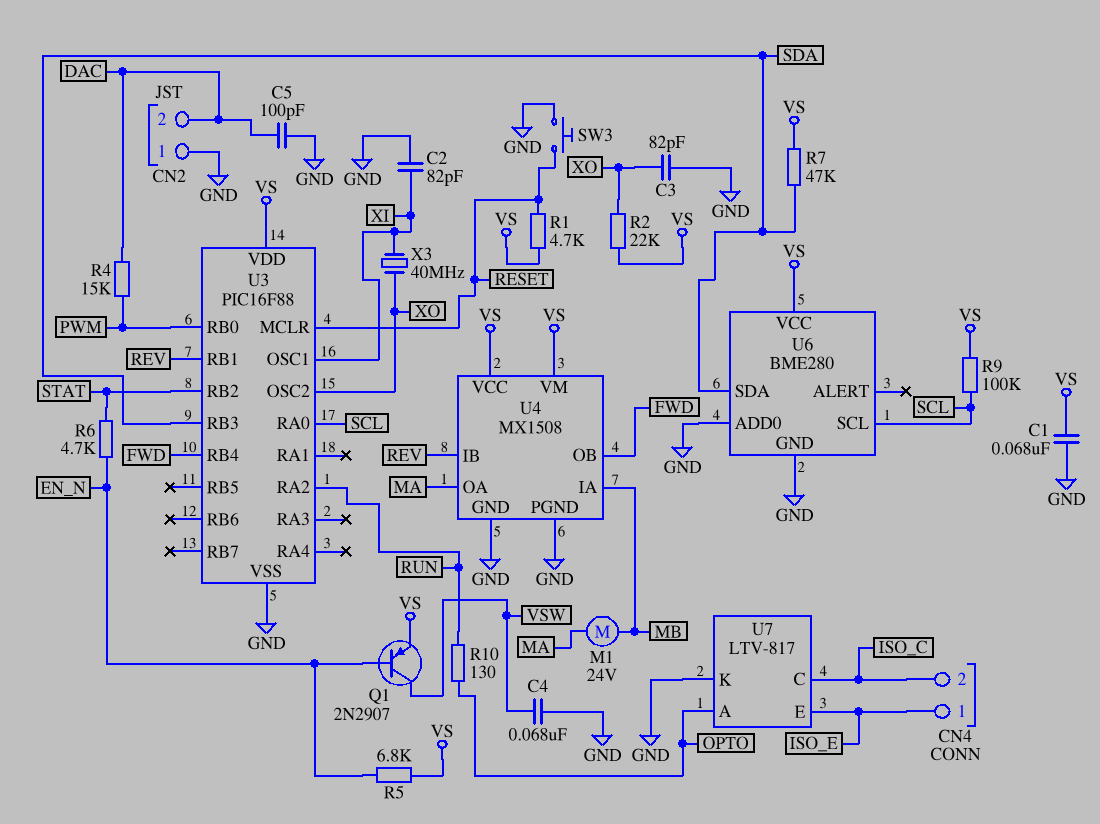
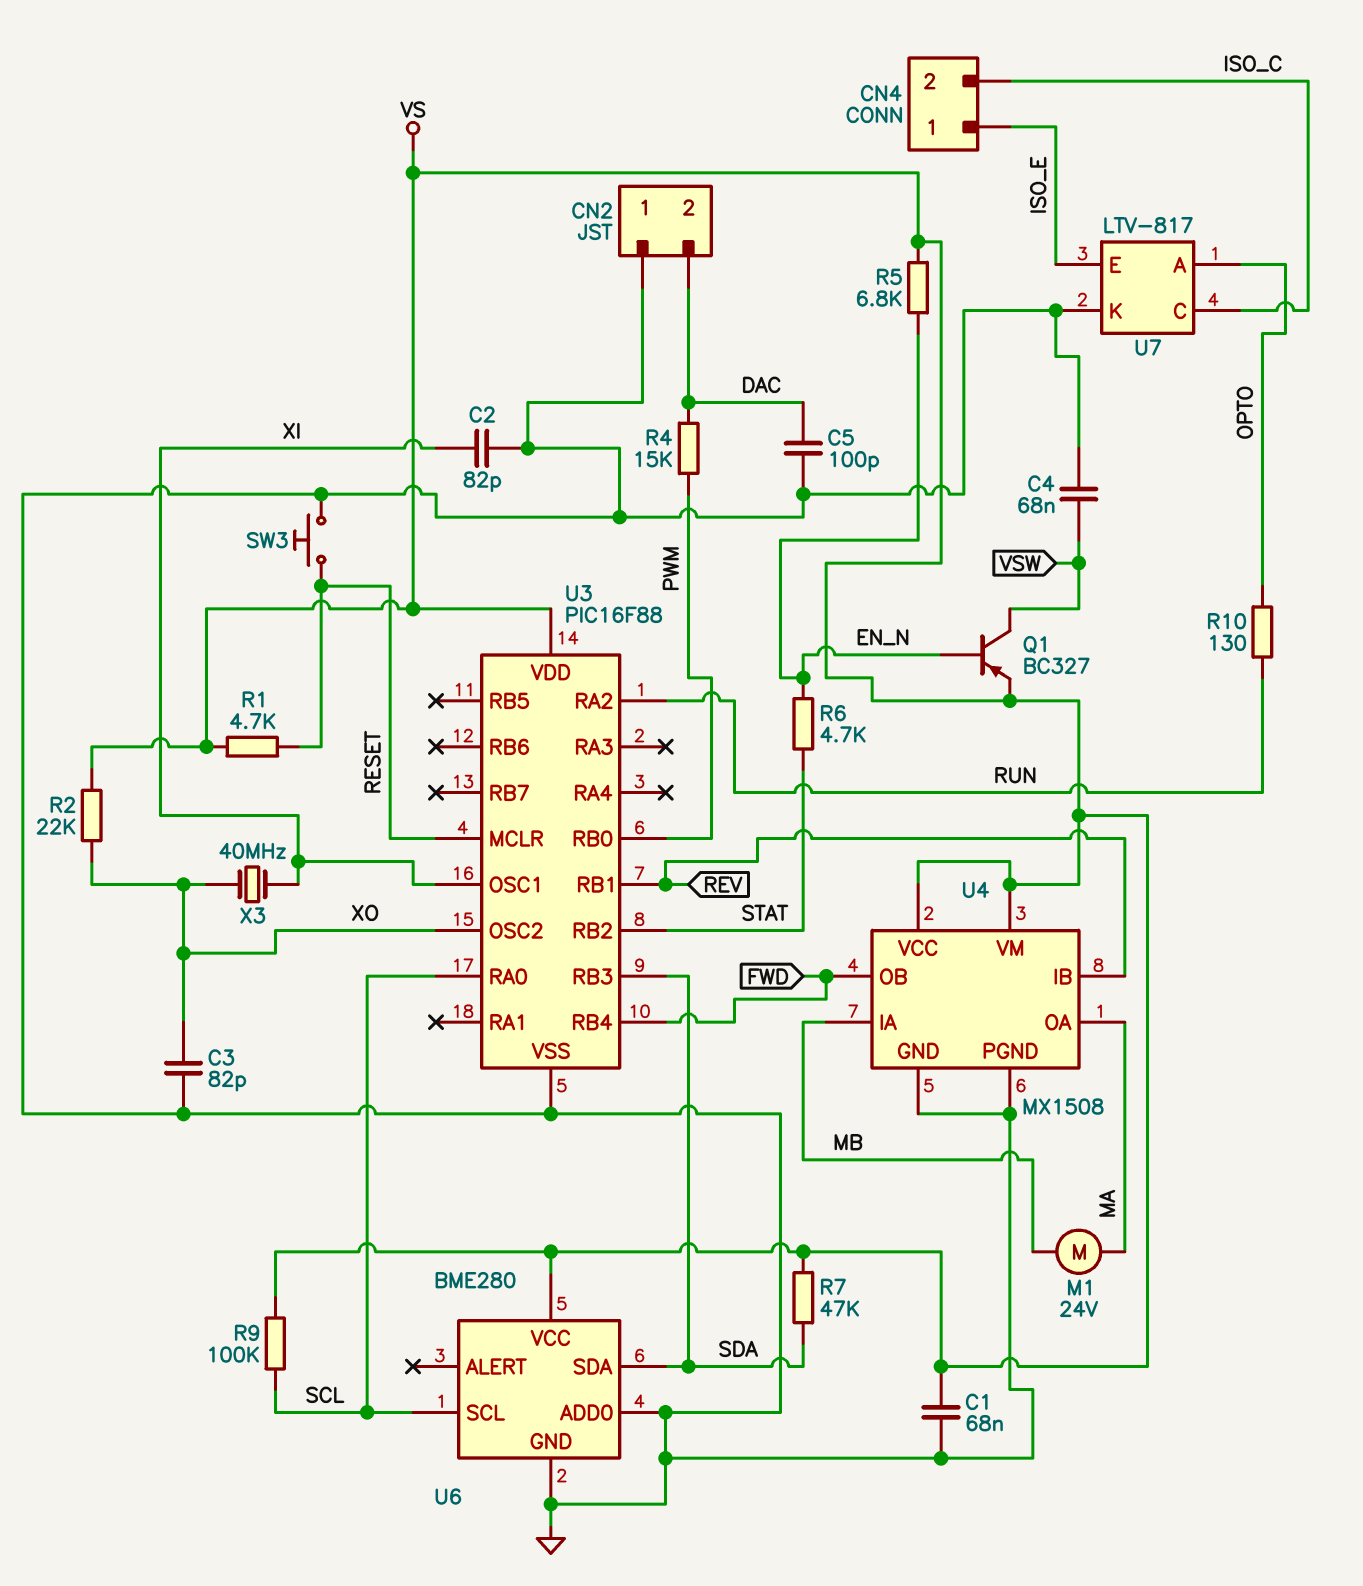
Q1: PNP 2N2907 (B EN_N, C VSW, E VS) -> PNP BC327 (B EN_N, C VSW, E VS)

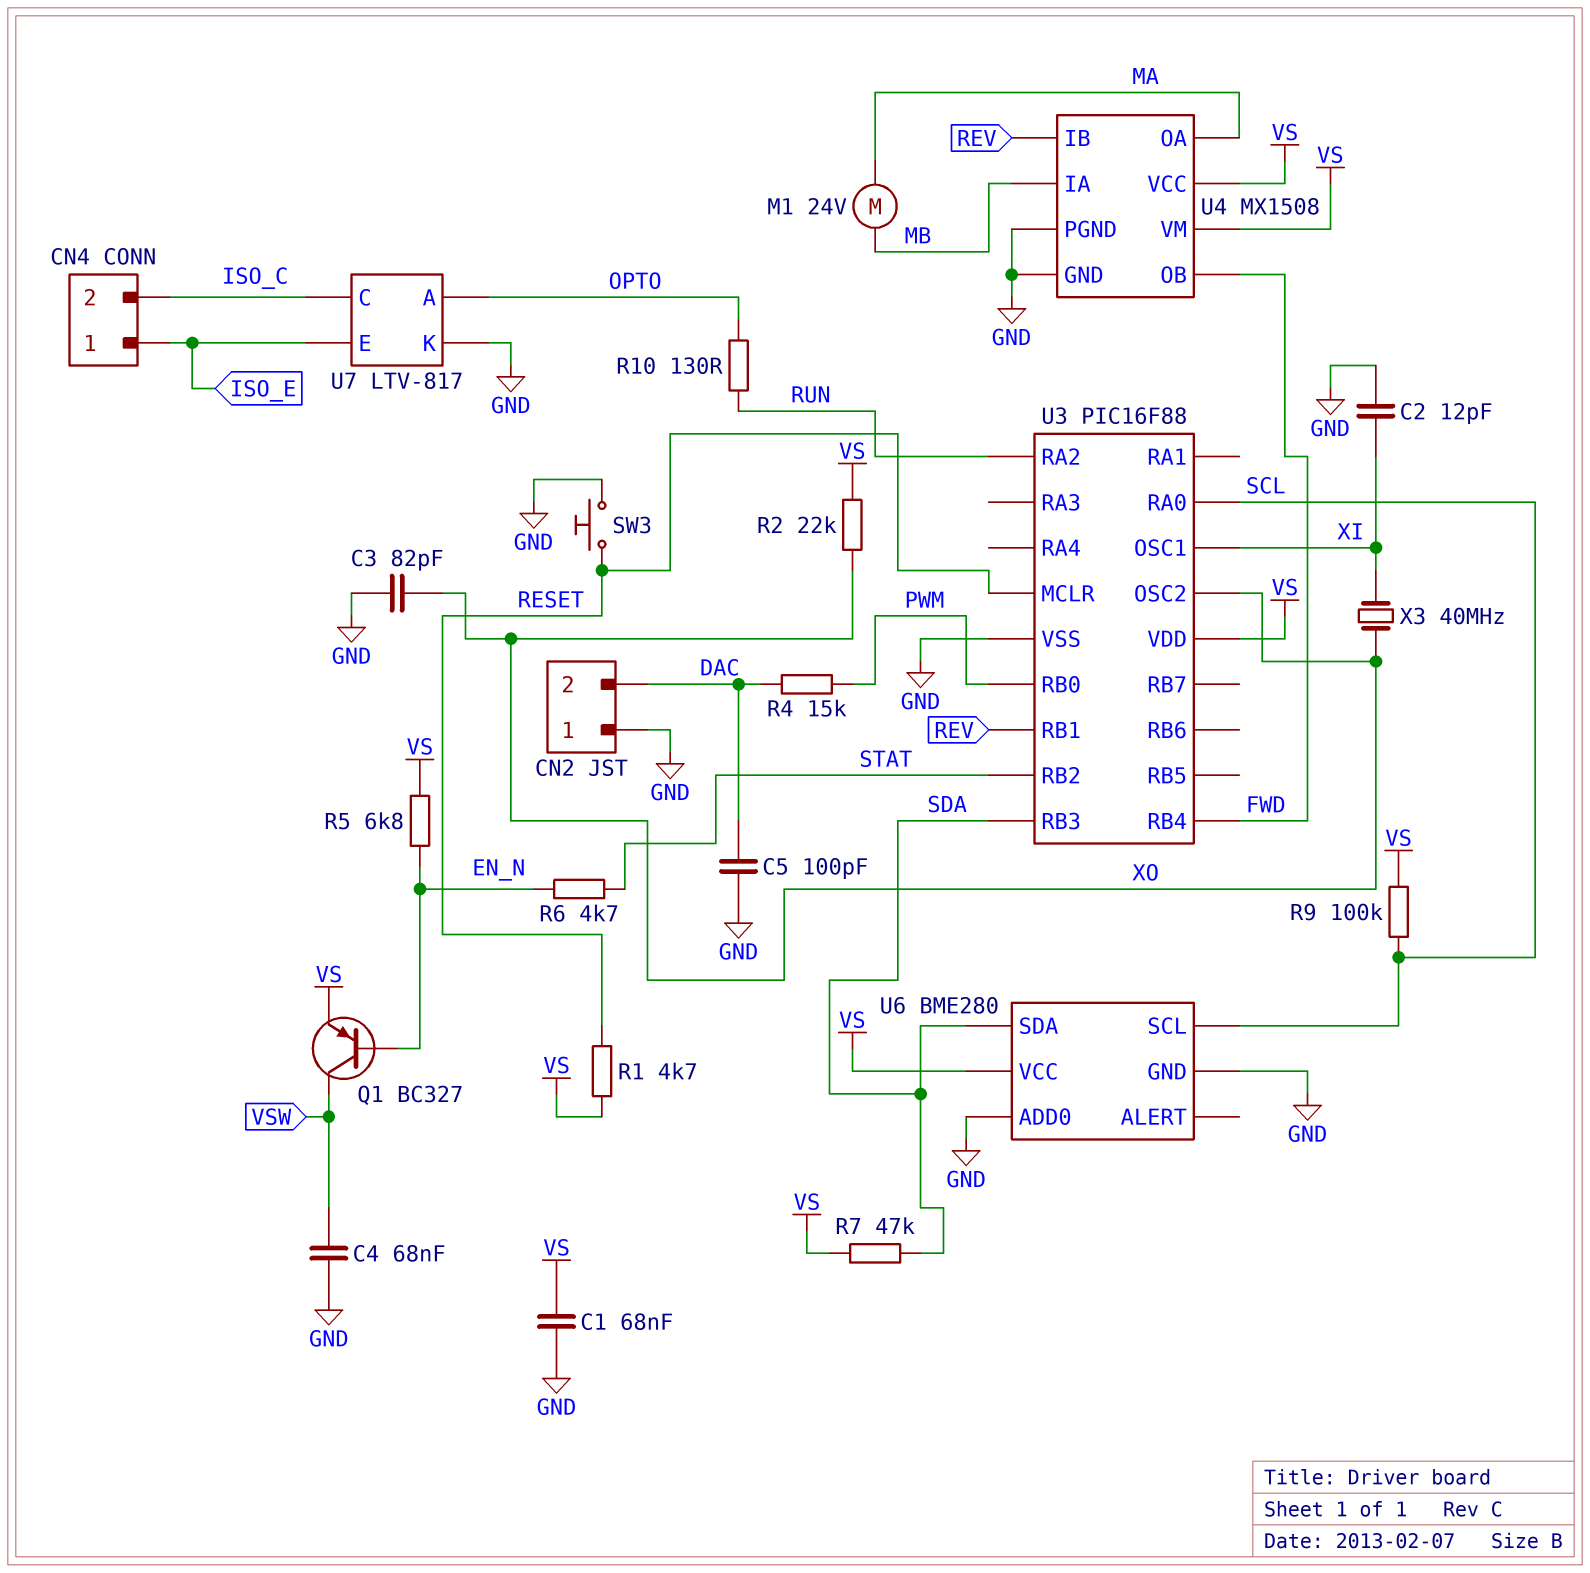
C2: 82pF (GND, XI) -> 12pF (GND, XI)

